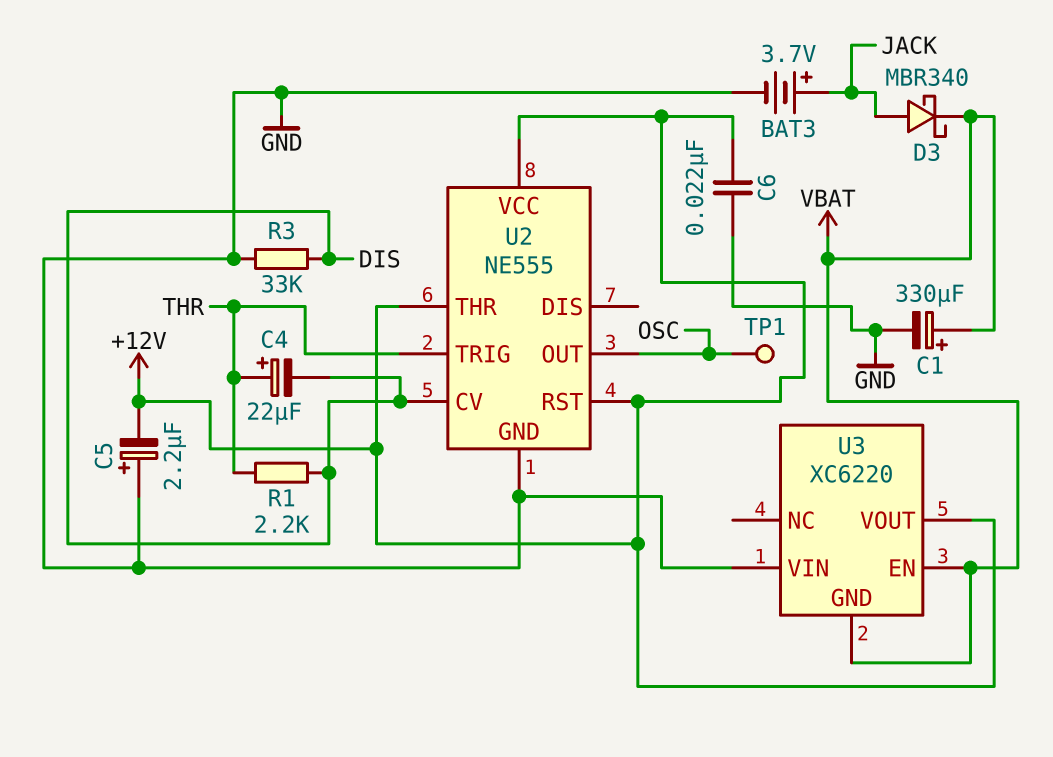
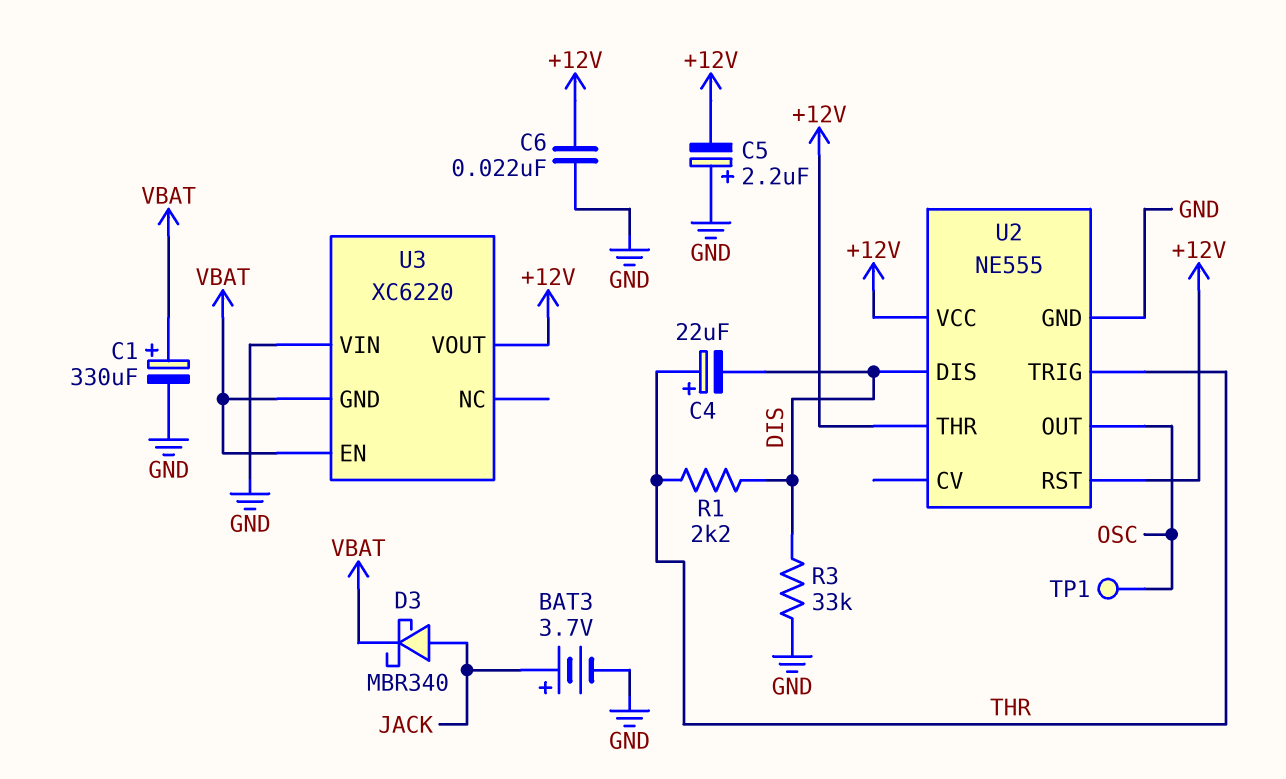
U2 pin CV: DIS -> none
U2 pin DIS: none -> DIS

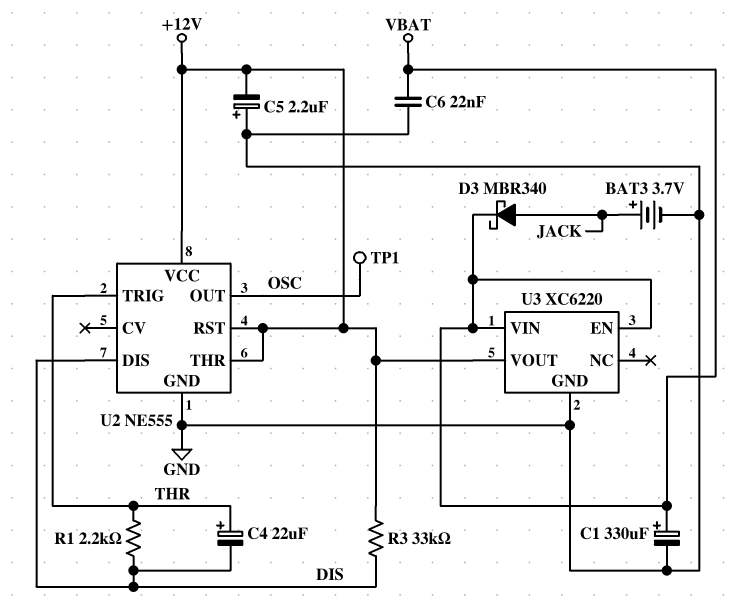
C6: 22nF (+12V, GND) -> 22nF (GND, VBAT)
R3: 33k (DIS, GND) -> 33k (+12V, DIS)
U3 pin GND: VBAT -> GND
U3 pin VIN: GND -> VBAT

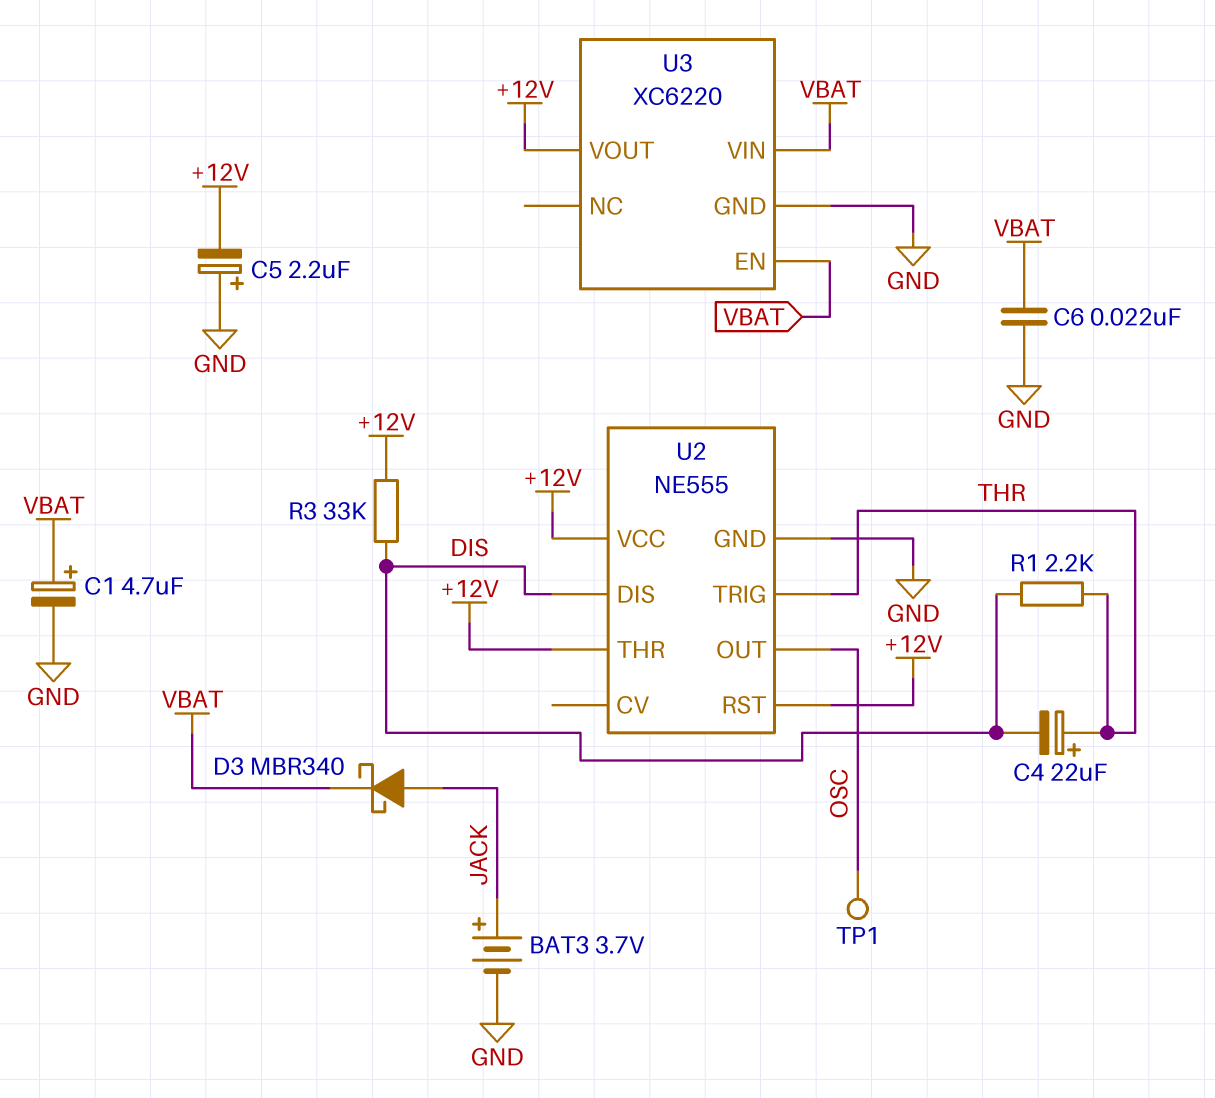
C1: 330uF (plus VBAT, minus GND) -> 4.7uF (plus VBAT, minus GND)

